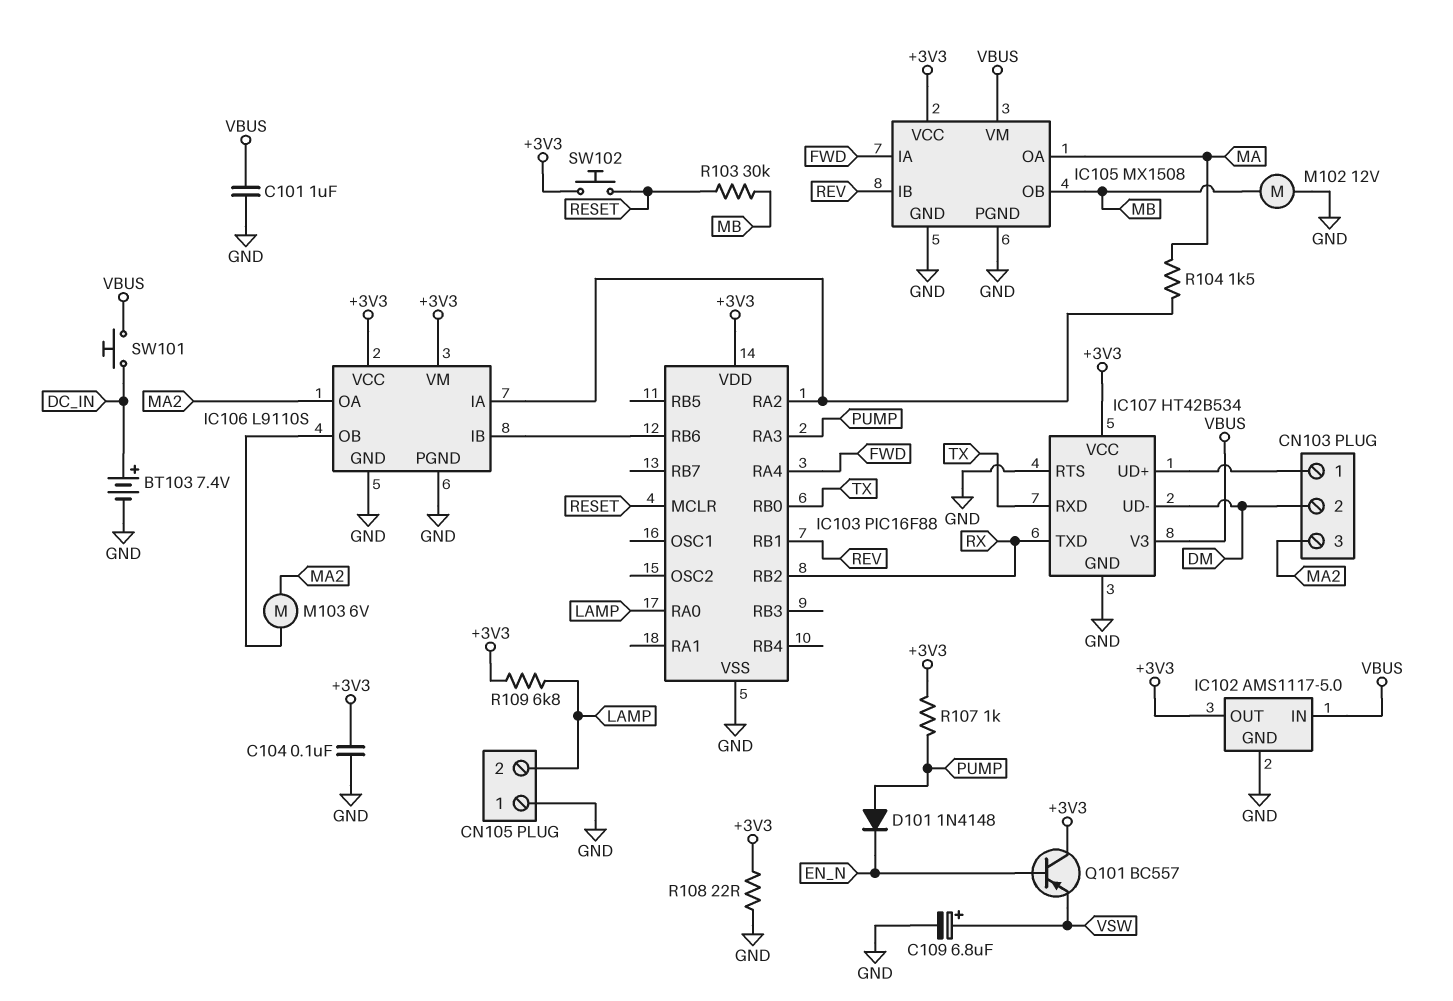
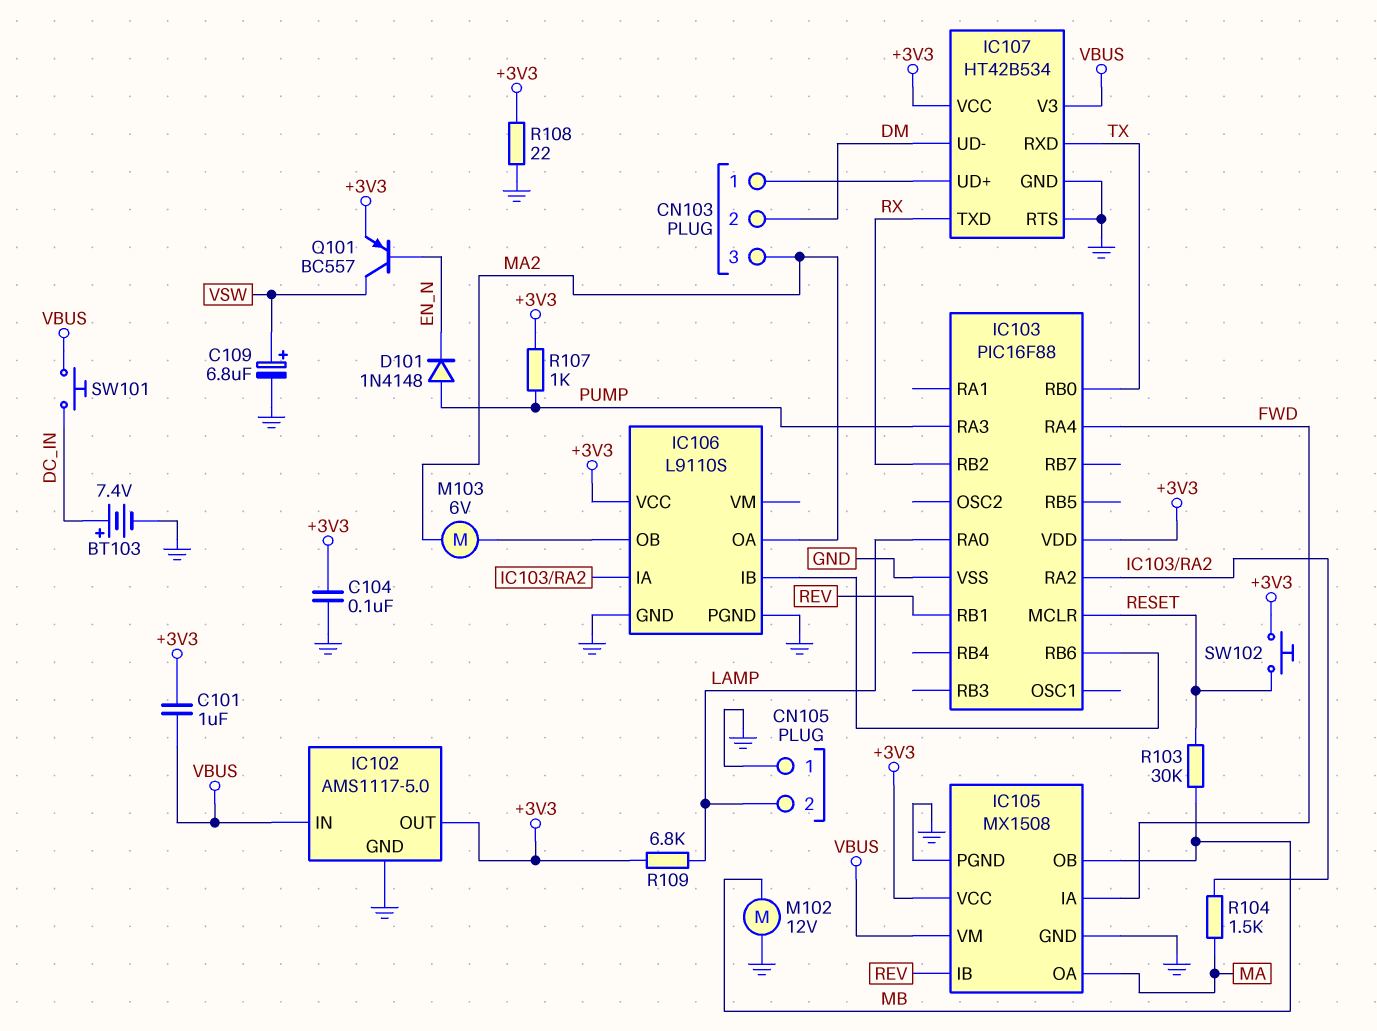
C101: 1uF (GND, VBUS) -> 1uF (+3V3, VBUS)
IC106 pin VM: +3V3 -> none
Q101: PNP BC557 (B EN_N, C +3V3, E VSW) -> PNP BC557 (B EN_N, C VSW, E +3V3)

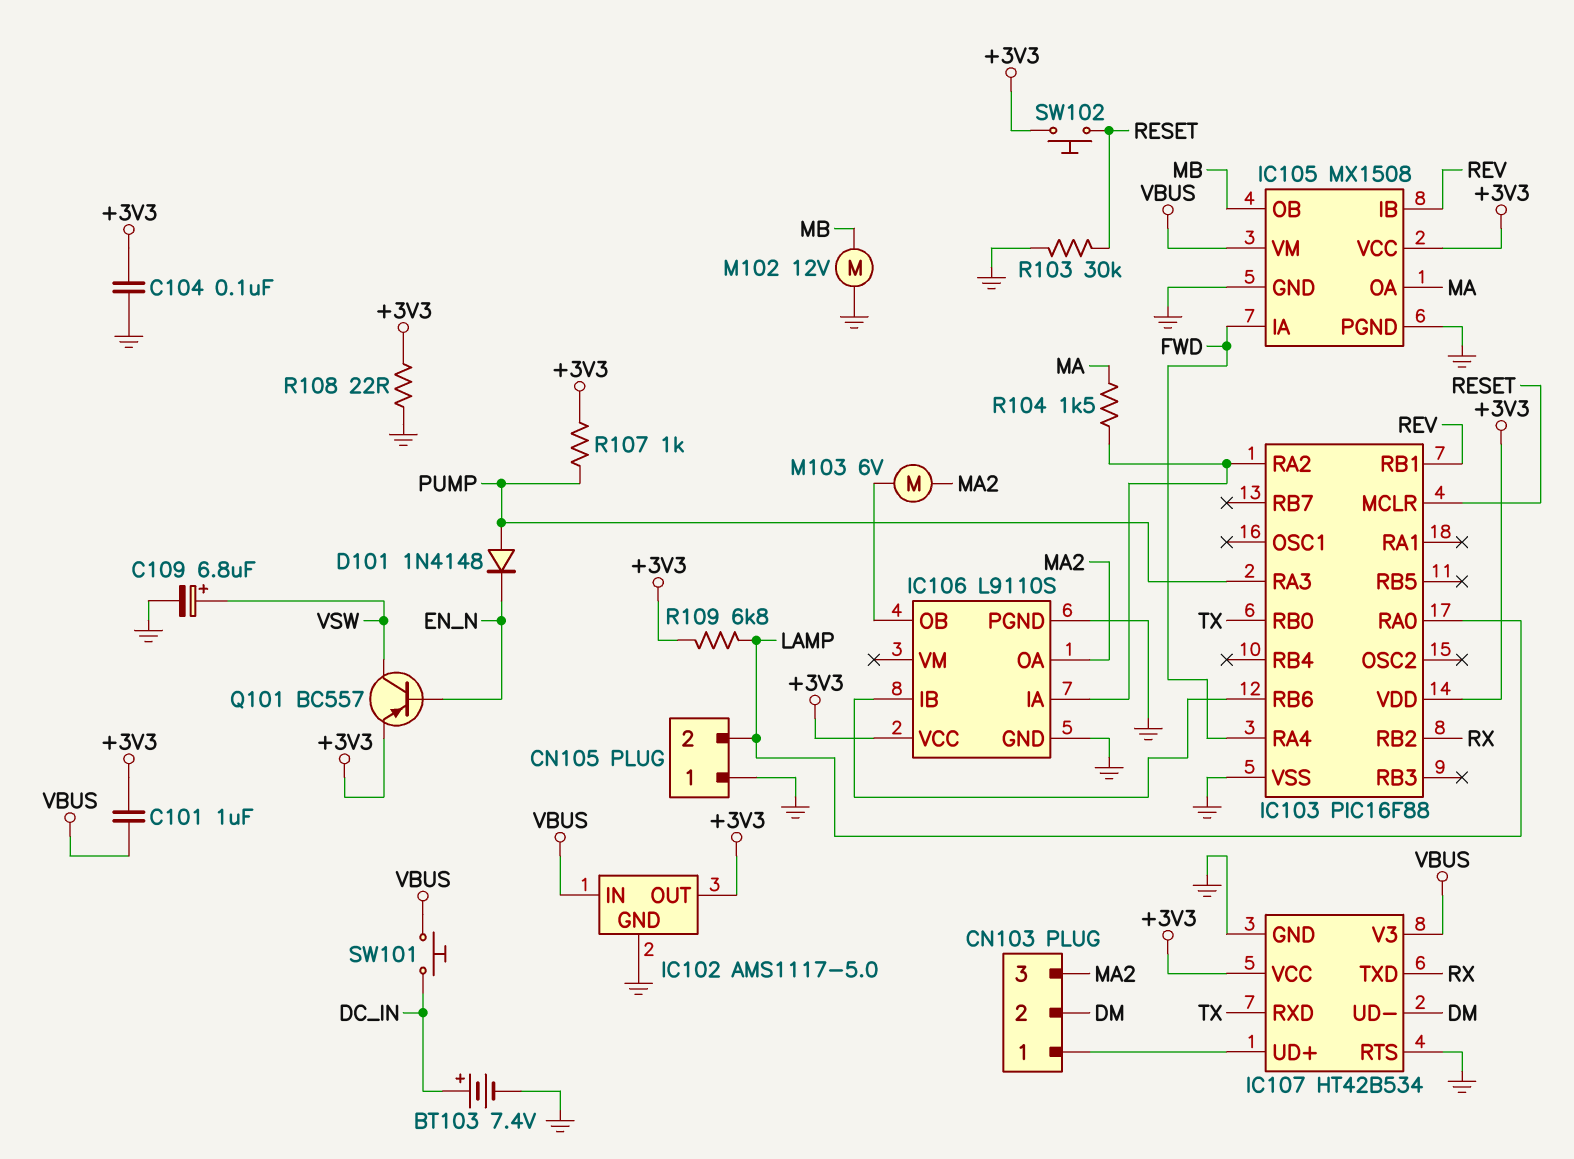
R103: 30k (MB, RESET) -> 30k (GND, RESET)

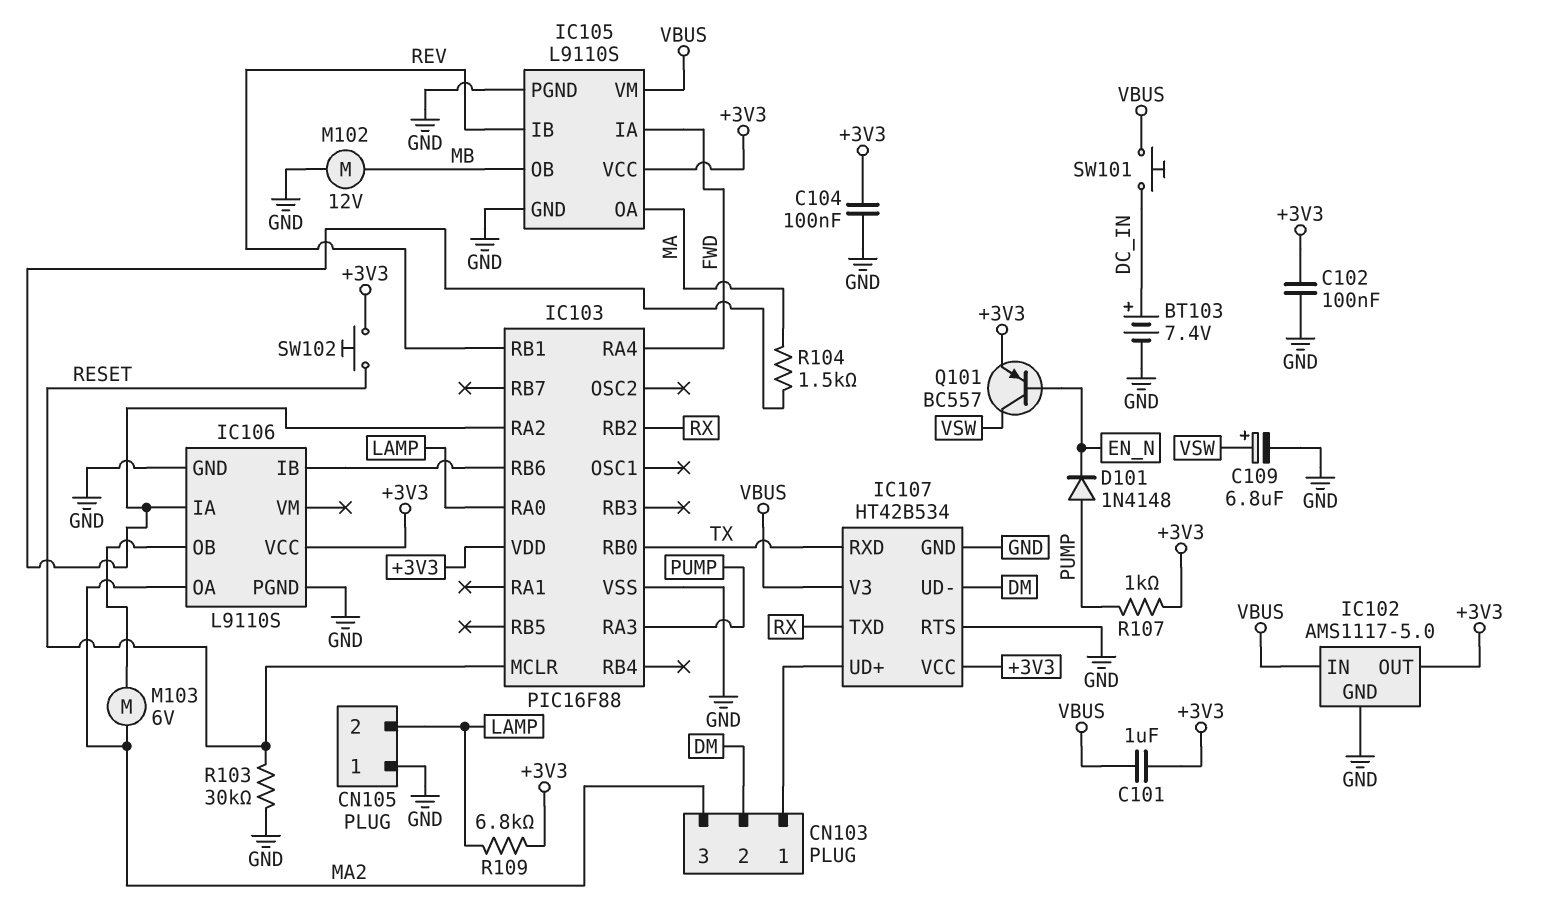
C102: none -> 100nF (+3V3, GND)
IC105: MX1508 -> L9110S
R108: 22 (+3V3, GND) -> none

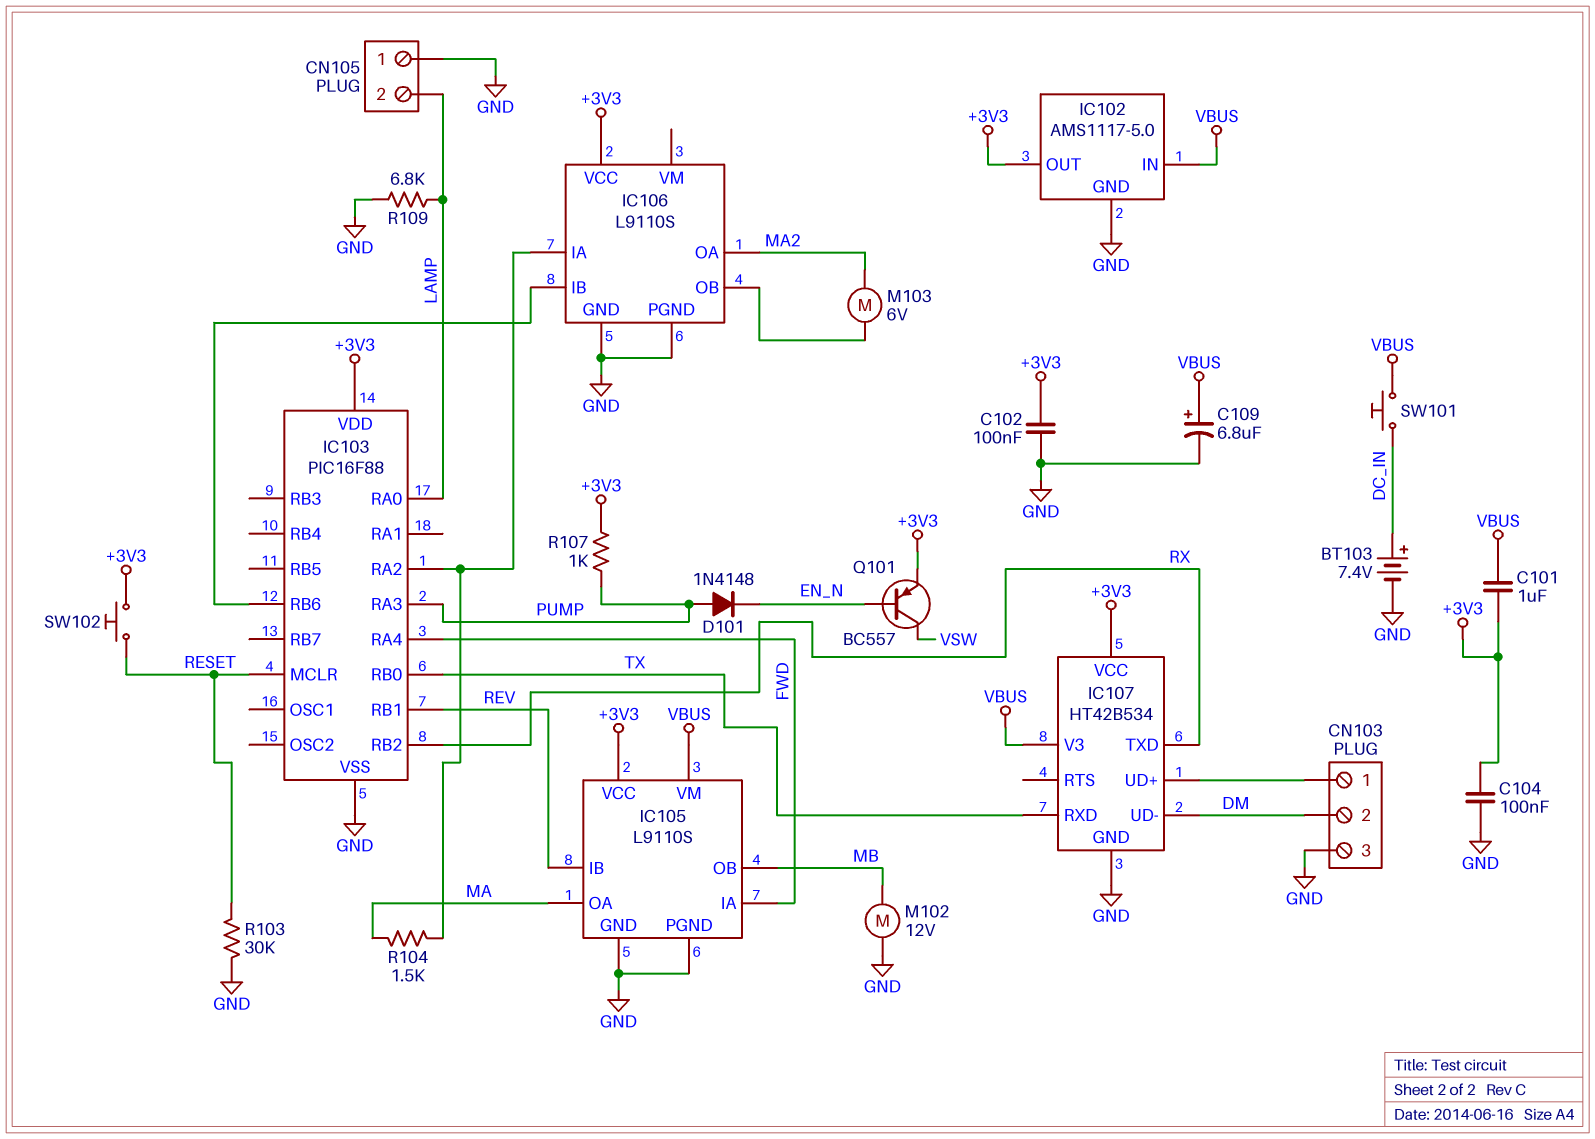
C109: 6.8uF (plus VSW, minus GND) -> 6.8uF (plus VBUS, minus GND)
CN103 pin 3: MA2 -> GND
IC107 pin RTS: GND -> none
R109: 6.8k (+3V3, LAMP) -> 6.8k (GND, LAMP)

